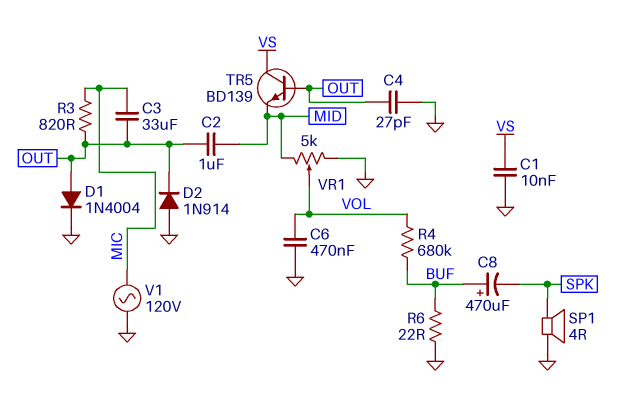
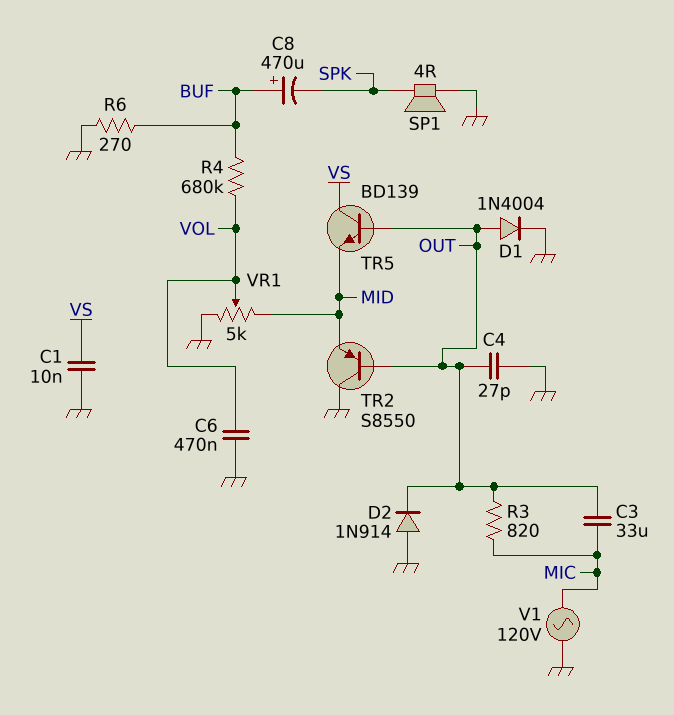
C2: 1uF (MID, OUT) -> none
R6: 22 (BUF, GND) -> 270 (BUF, GND)
TR2: none -> PNP S8550 (B OUT, C GND, E MID)

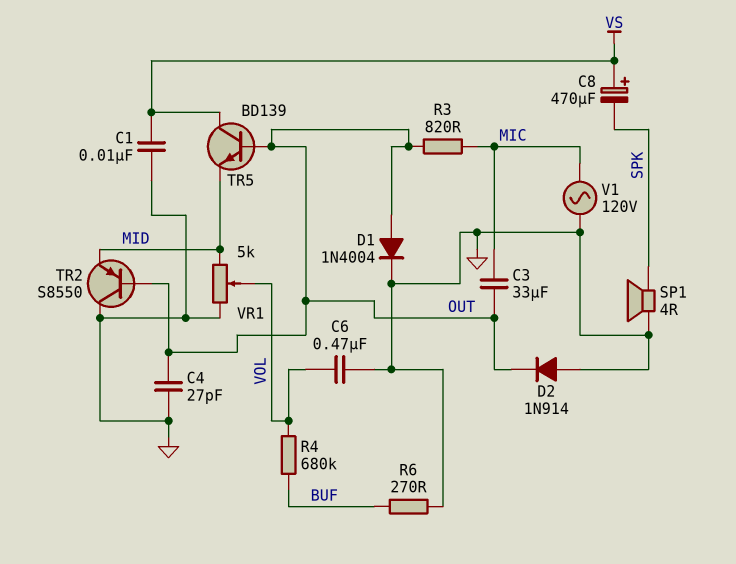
C8: 470uF (plus BUF, minus SPK) -> 470uF (plus VS, minus SPK)

